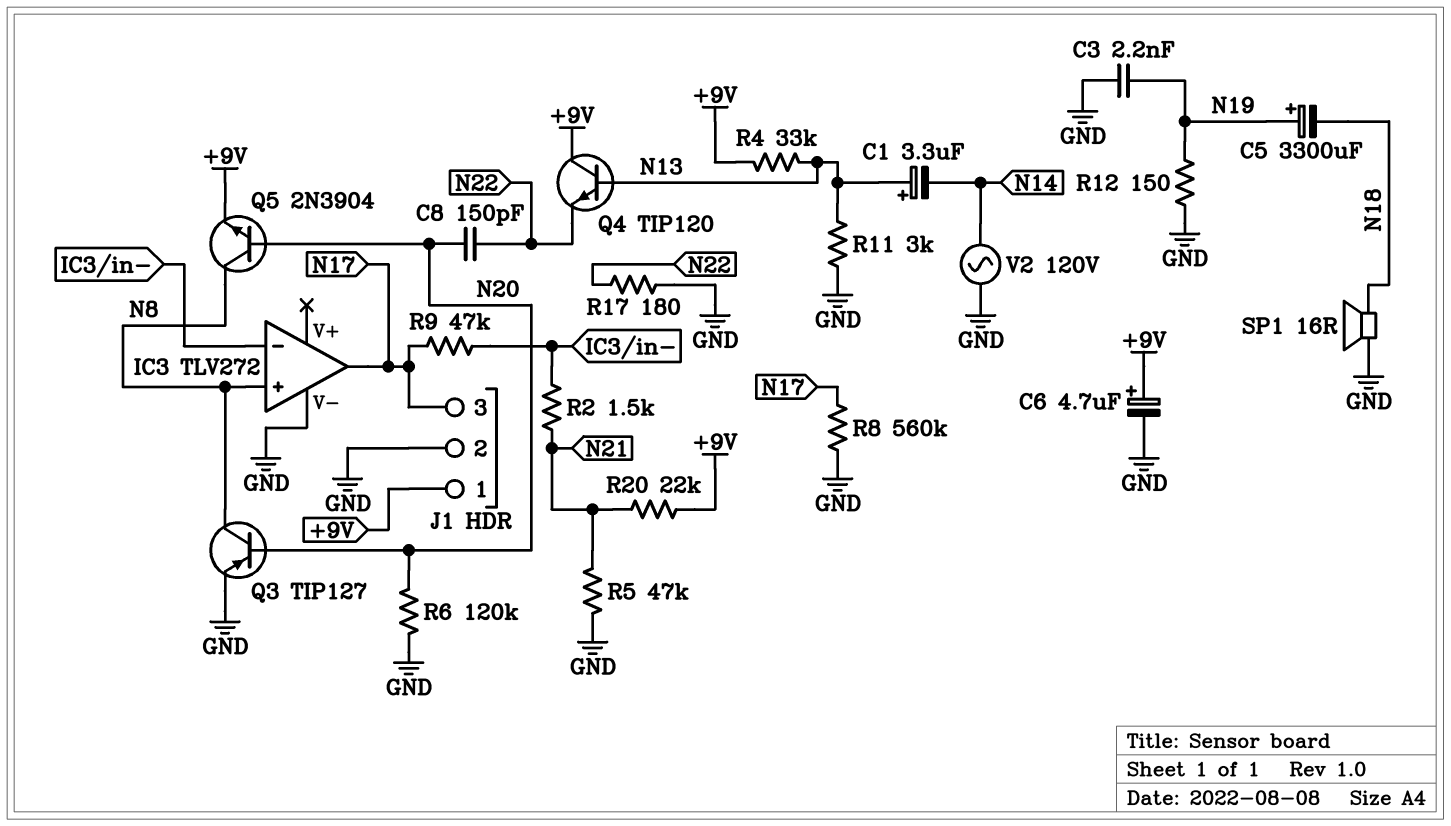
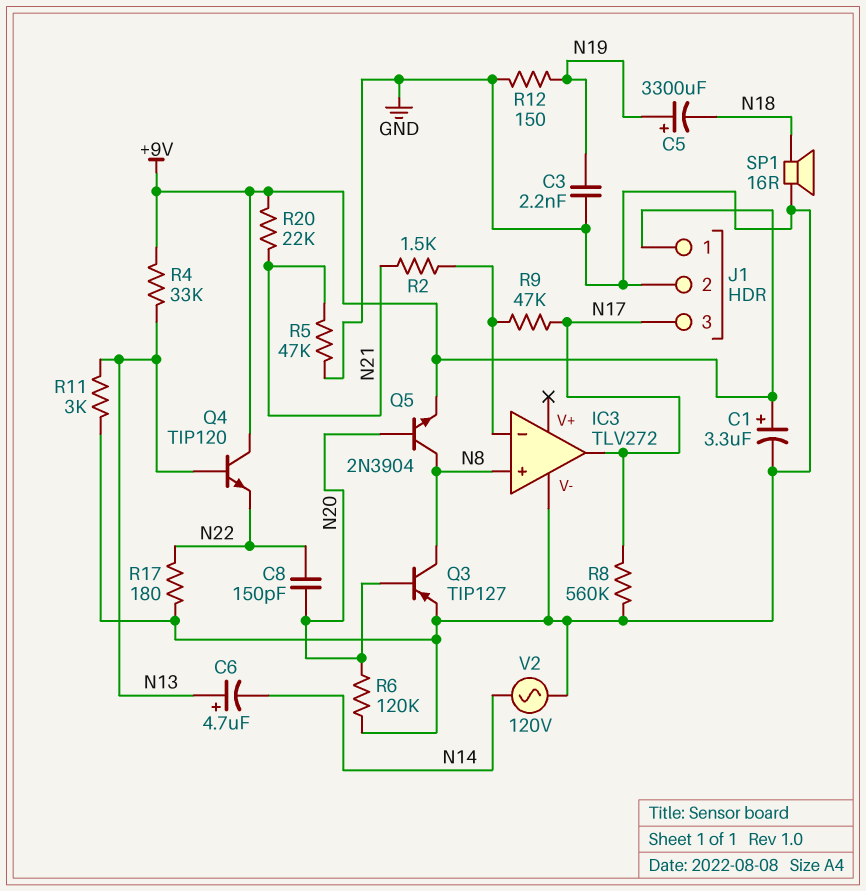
C1: 3.3uF (plus N13, minus N14) -> 3.3uF (plus +9V, minus GND)
C6: 4.7uF (plus +9V, minus GND) -> 4.7uF (plus N13, minus N14)

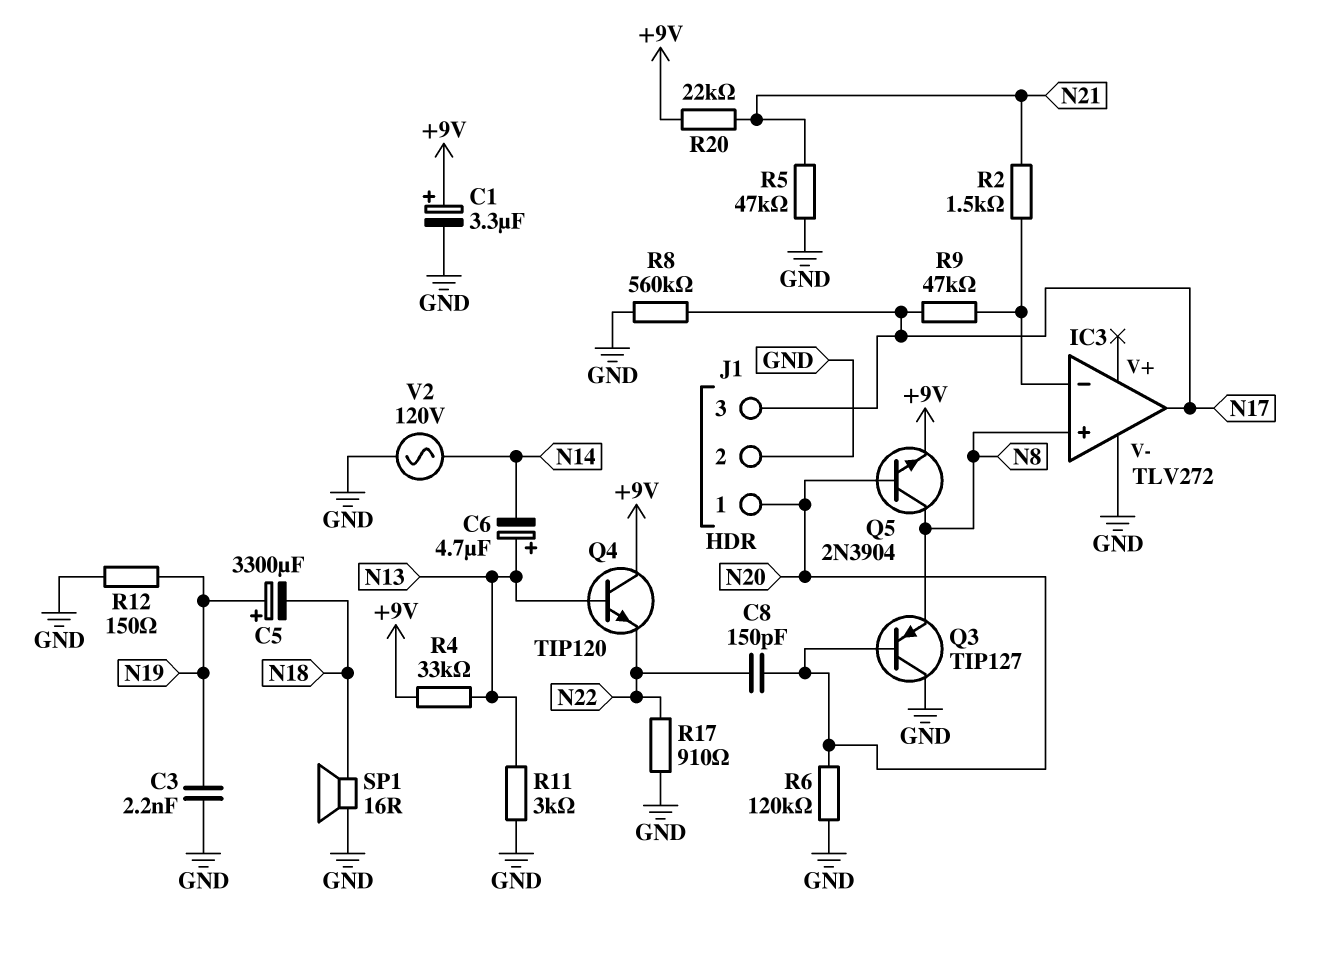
J1 pin 1: +9V -> N20
Q3: PNP TIP127 (B N20, C N8, E GND) -> PNP TIP127 (B N20, C GND, E N8)
R17: 180 (GND, N22) -> 910 (GND, N22)

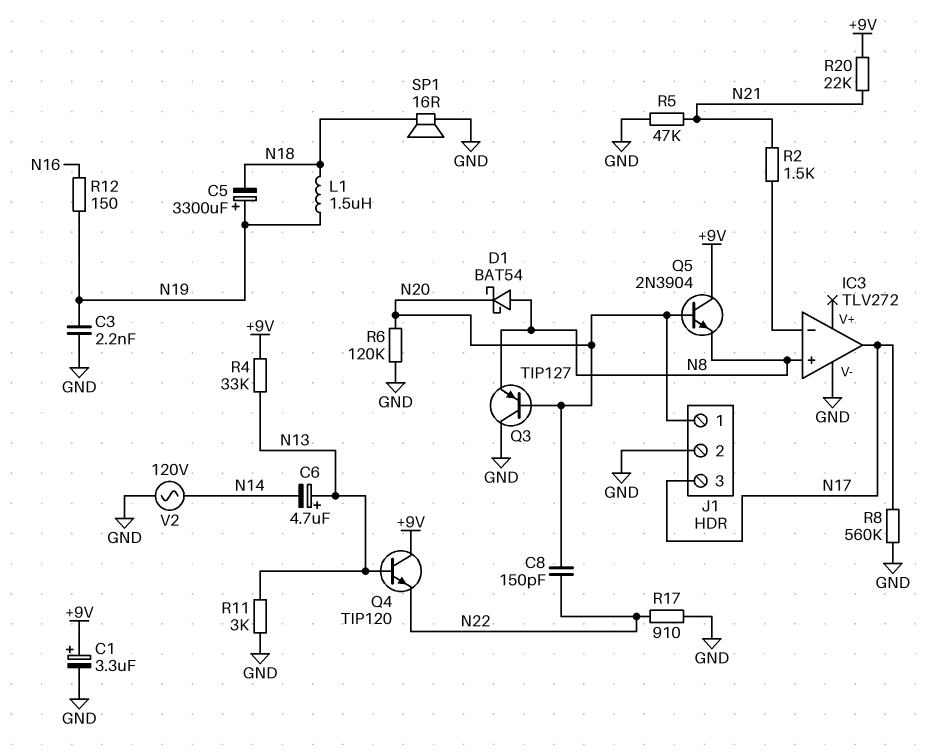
D1: none -> schottky BAT54 (A N8, K N20)
L1: none -> 1.5uH (N18, N19)
Q5: NPN 2N3904 (B N20, C N8, E +9V) -> NPN 2N3904 (B N20, C +9V, E N8)
R9: 47k (IC3/in-, N17) -> none
R12: 150 (GND, N19) -> 150 (N16, N19)

